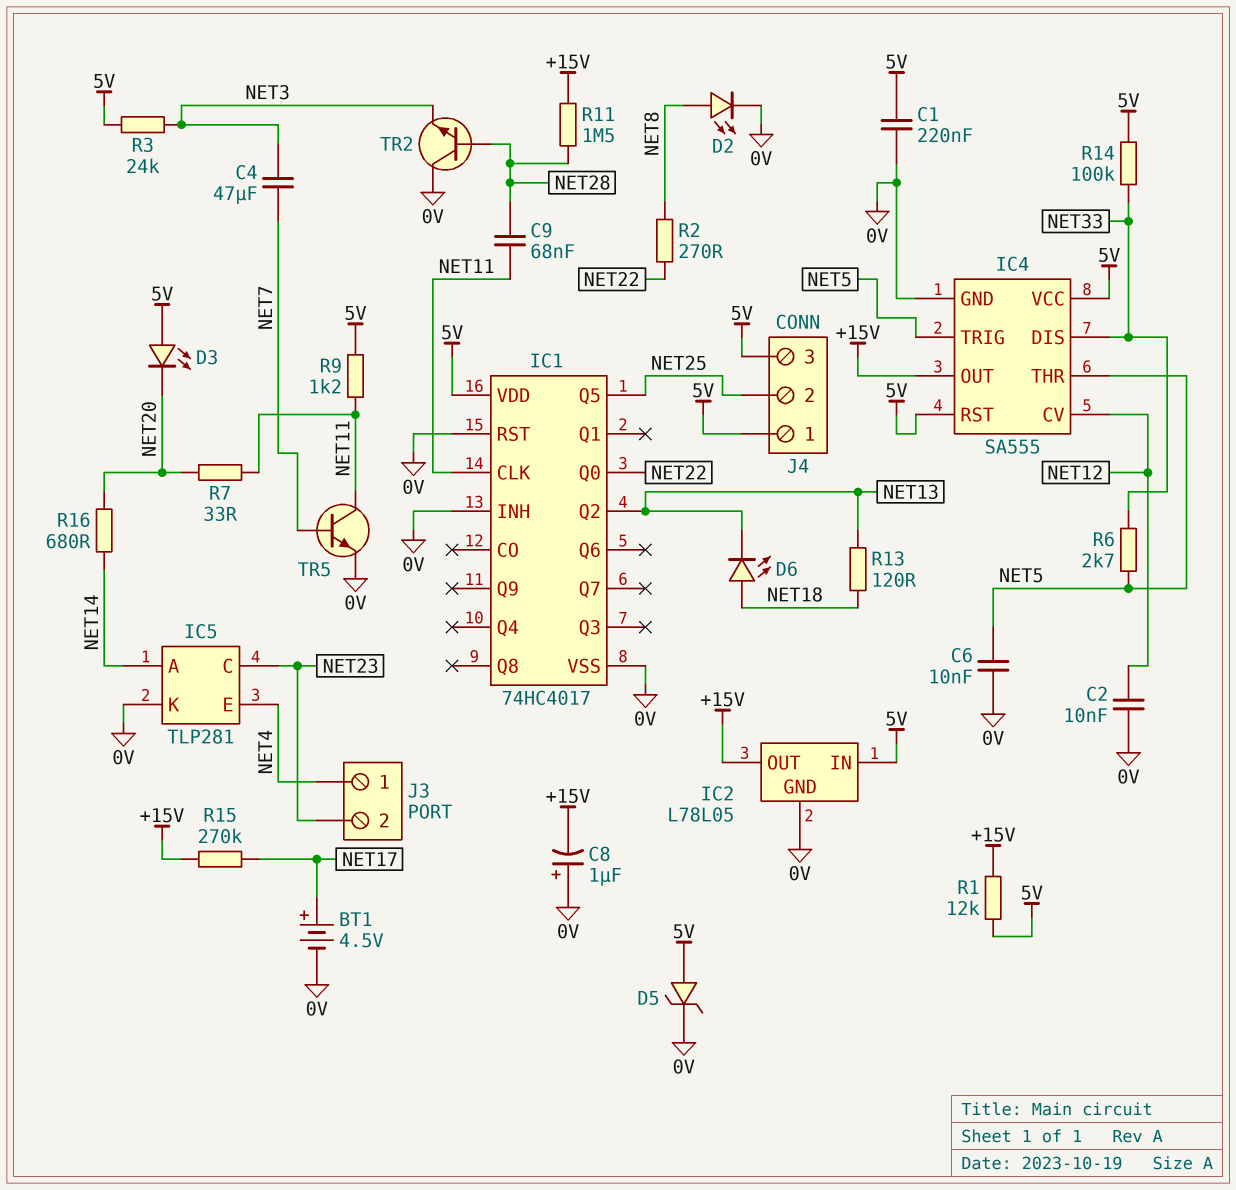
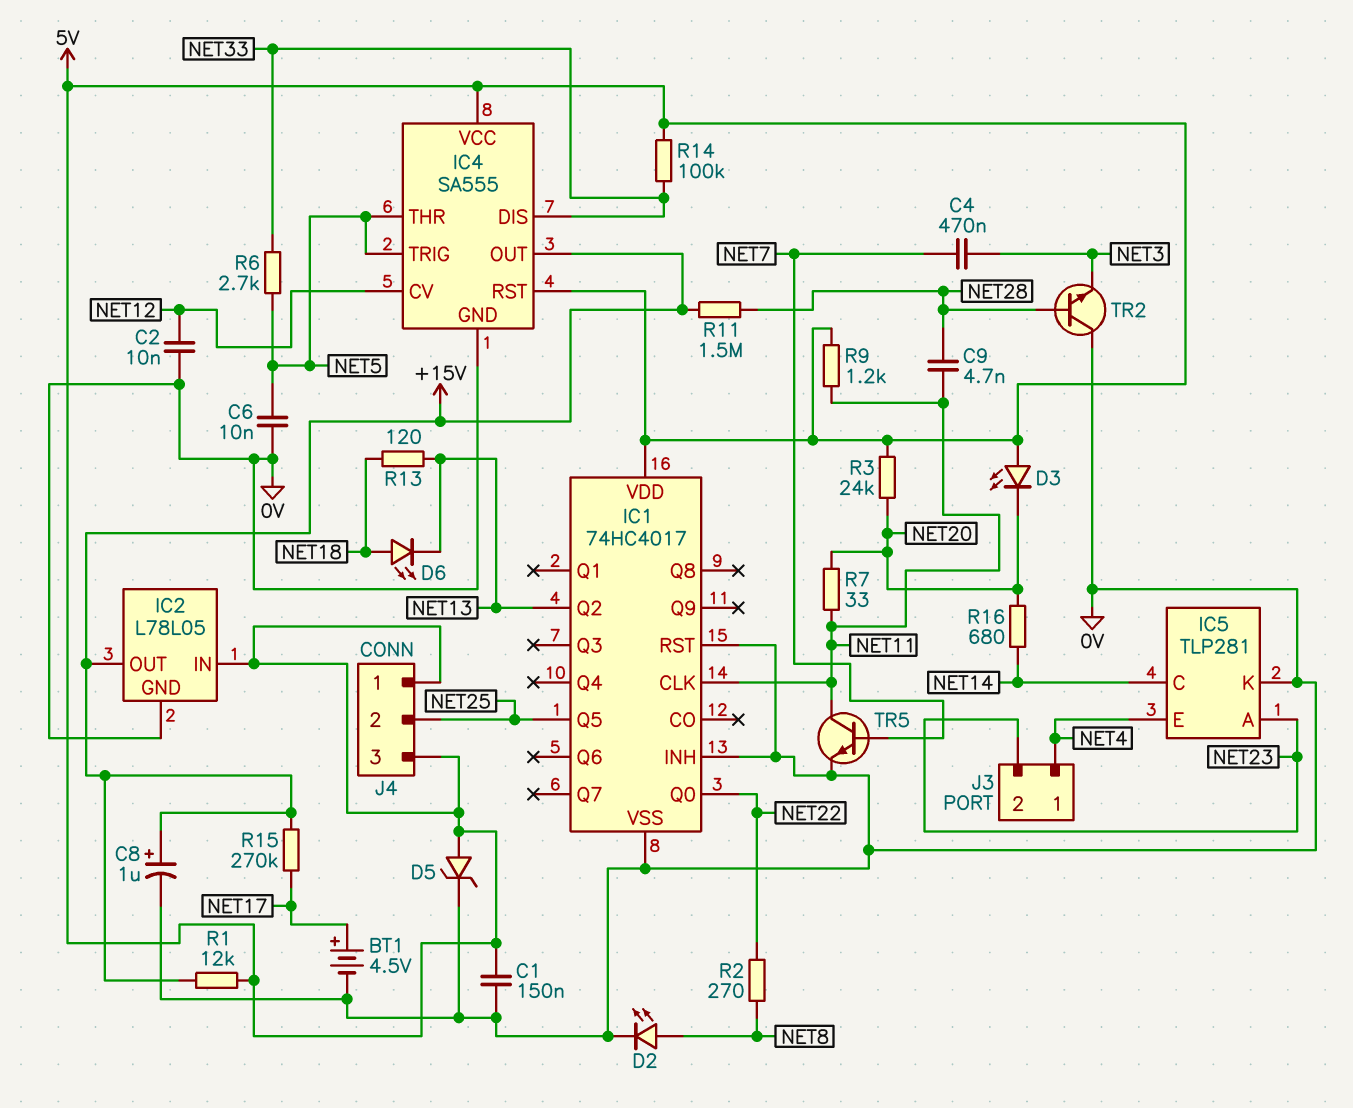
C1: 220nF (0V, 5V) -> 150nF (0V, 5V)
C4: 47uF (NET3, NET7) -> 470nF (NET3, NET7)
C8: 1uF (plus 0V, minus +15V) -> 1uF (plus +15V, minus 0V)
C9: 68nF (NET11, NET28) -> 4.7nF (NET11, NET28)
IC5 pin A: NET14 -> NET23
IC5 pin C: NET23 -> NET14
R3: 24k (5V, NET3) -> 24k (5V, NET20)

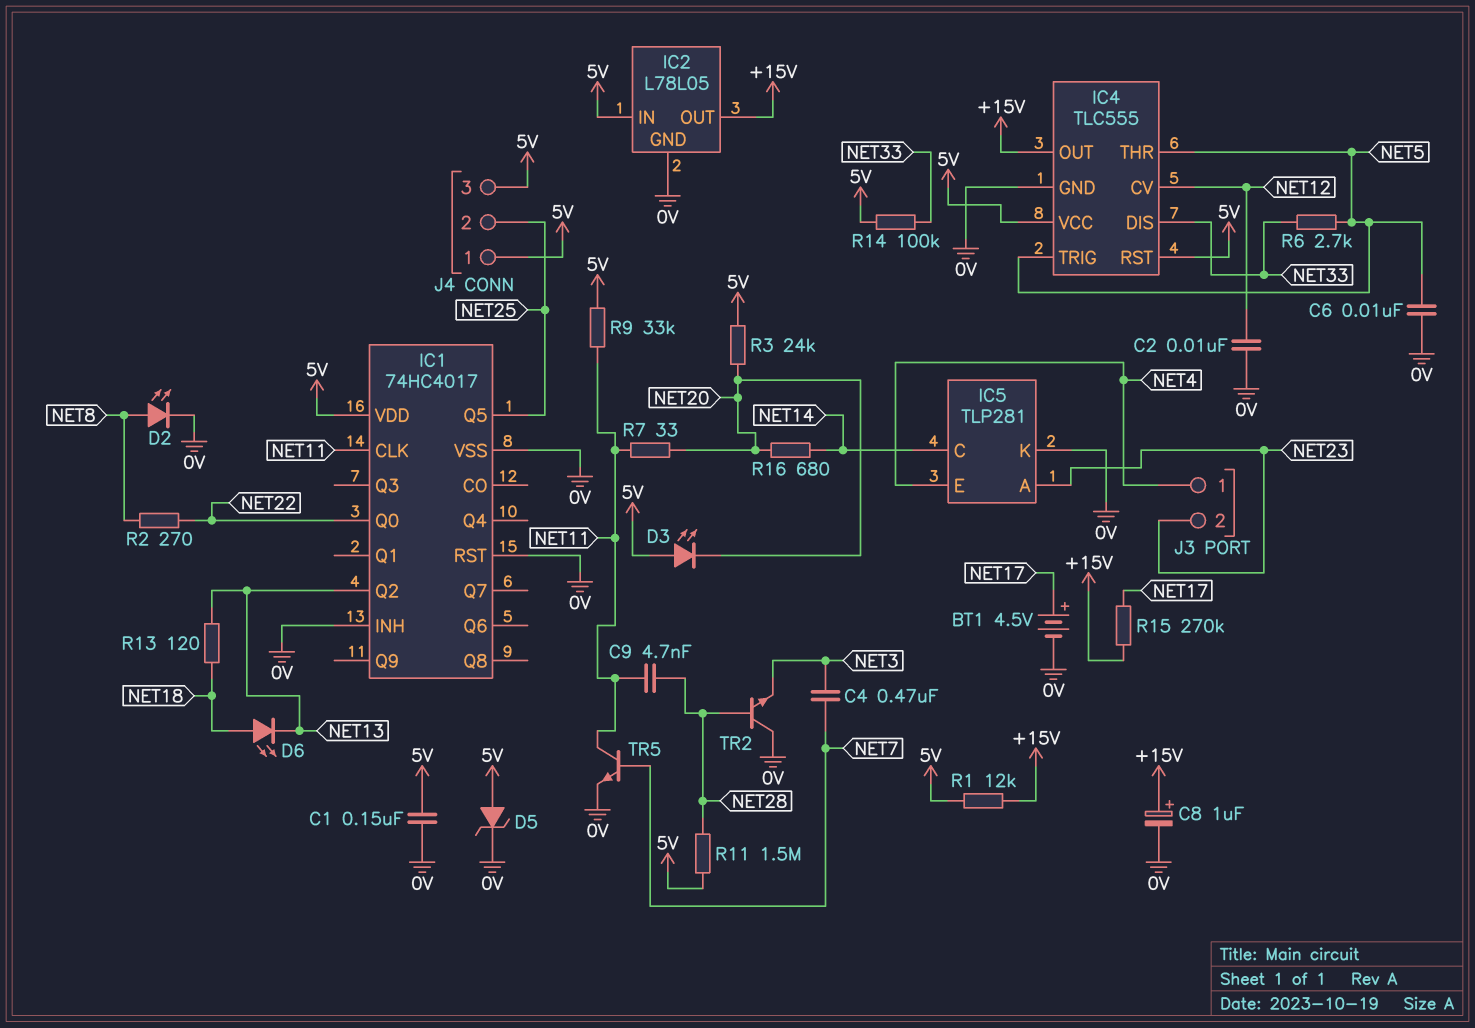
IC4: SA555 -> TLC555
R9: 1.2k (5V, NET11) -> 33k (5V, NET11)
R11: 1.5M (+15V, NET28) -> 1.5M (5V, NET28)

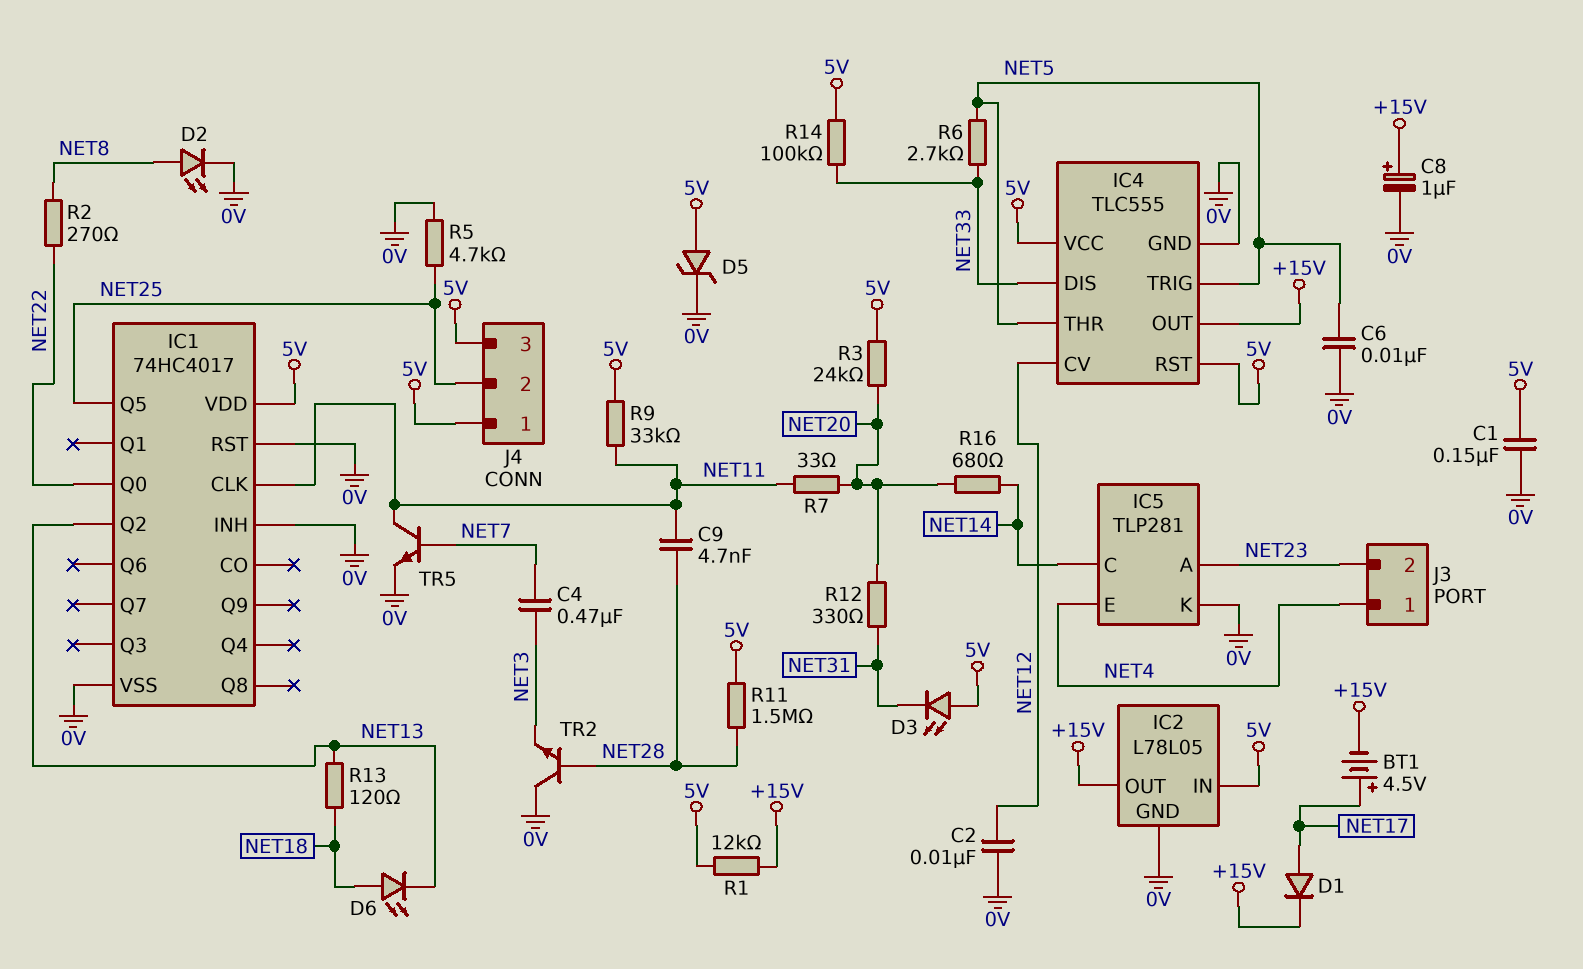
BT1: 4.5V (plus NET17, minus 0V) -> 4.5V (plus NET17, minus +15V)
D1: none -> diode (A NET17, K +15V)
D3: LED (A 5V, K NET20) -> LED (A 5V, K NET31)
R5: none -> 4.7k (0V, NET25)
R12: none -> 330 (NET20, NET31)
R15: 270k (+15V, NET17) -> none

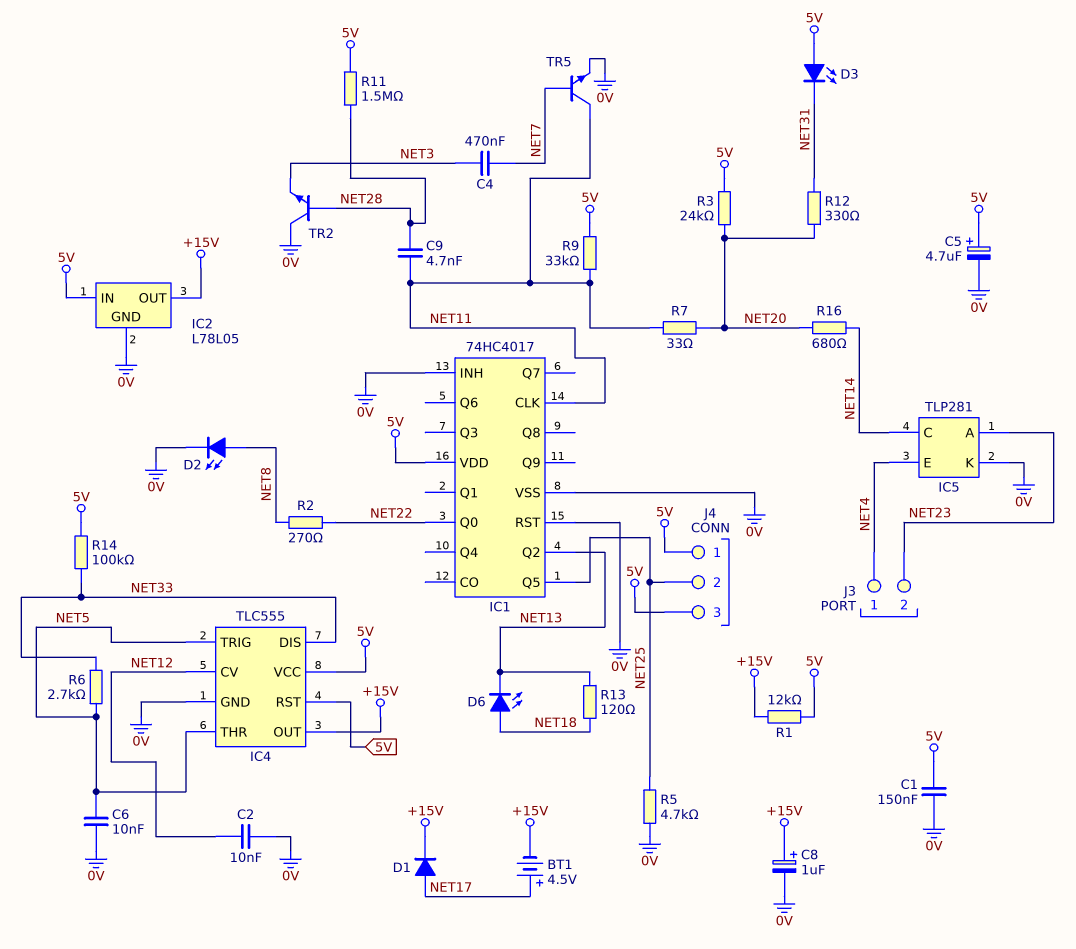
C5: none -> 4.7uF (plus 5V, minus 0V)
D5: zener (A 5V, K 0V) -> none

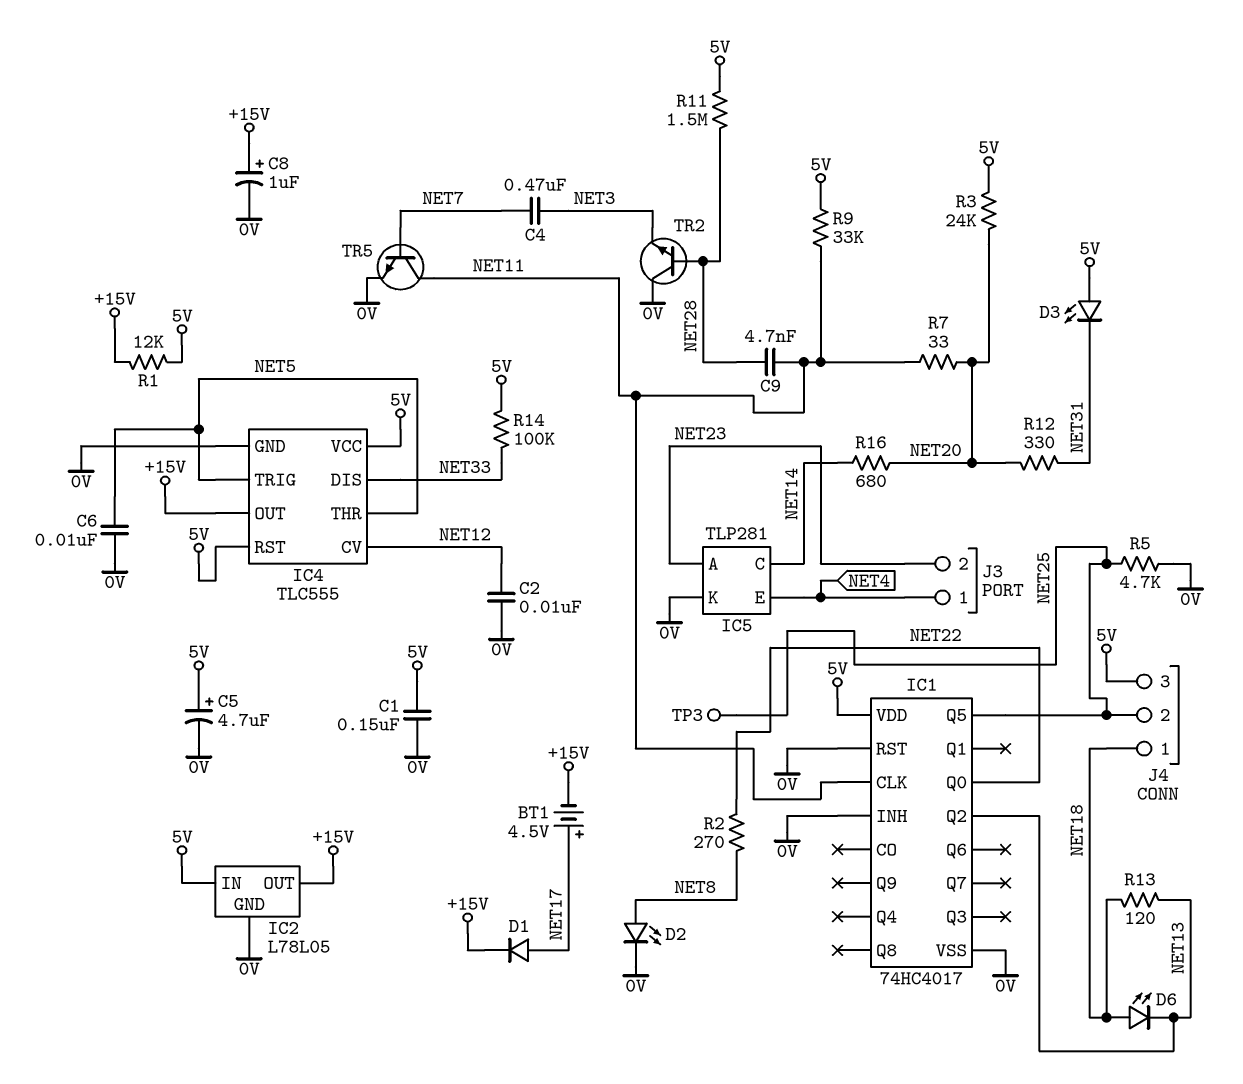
J4 pin 1: 5V -> NET18
R6: 2.7k (NET5, NET33) -> none
TP3: none -> test point (NET25)

